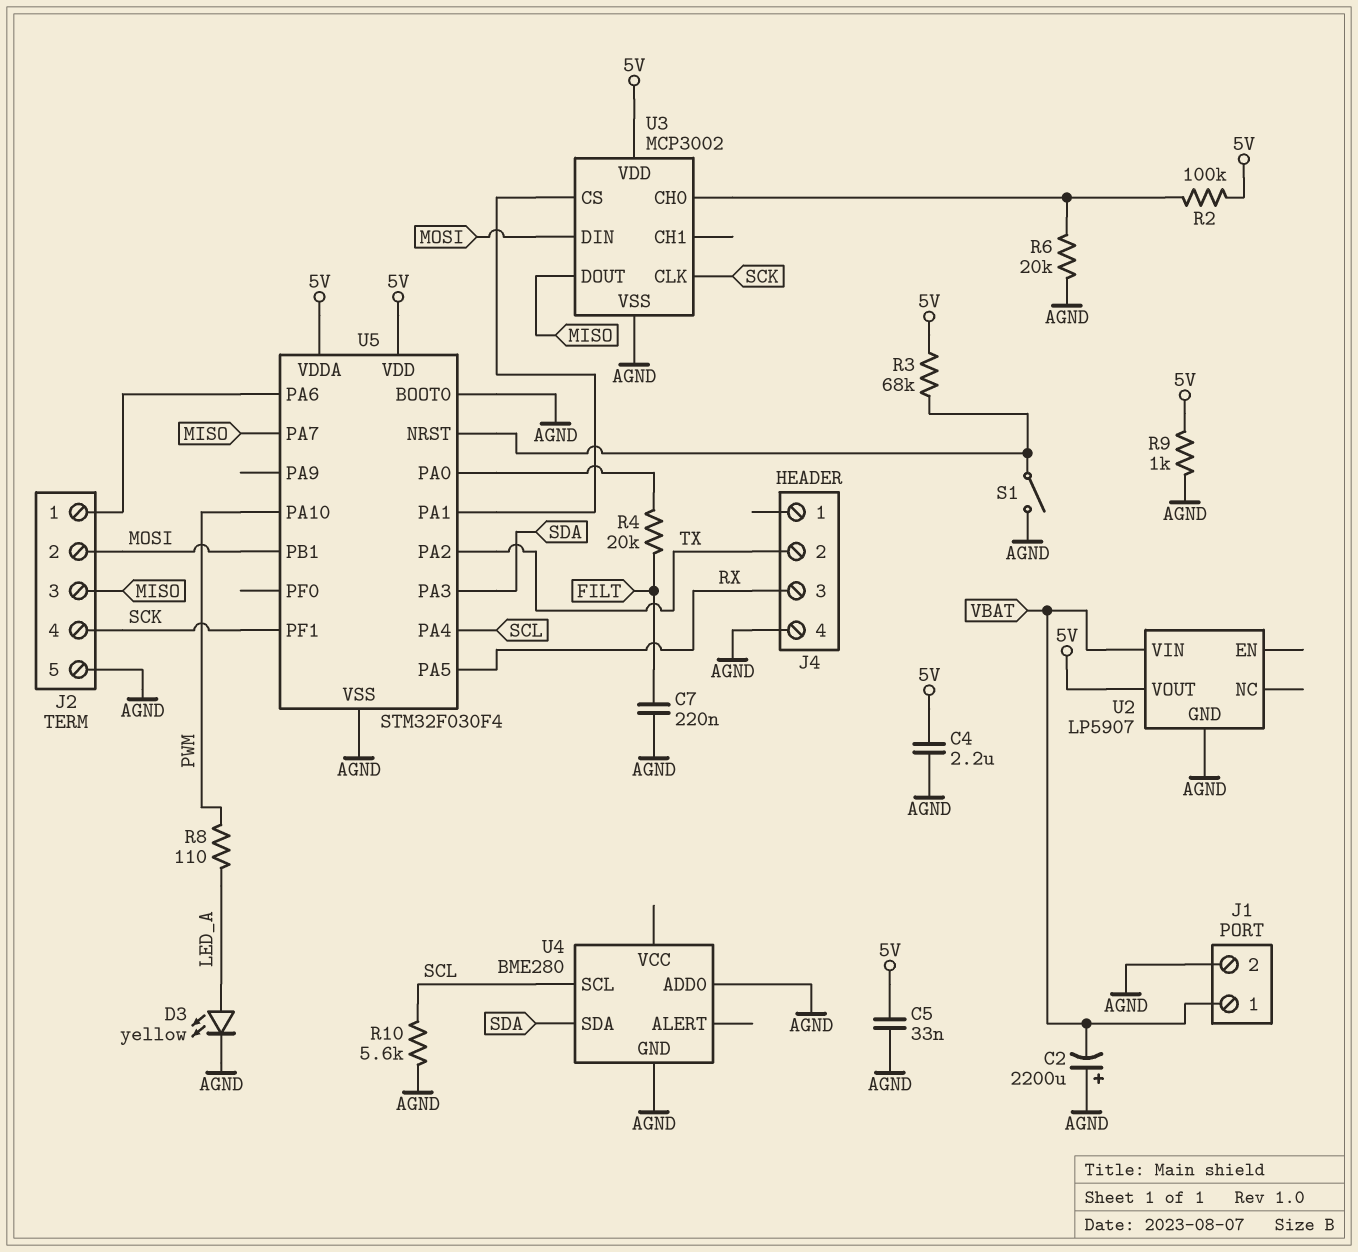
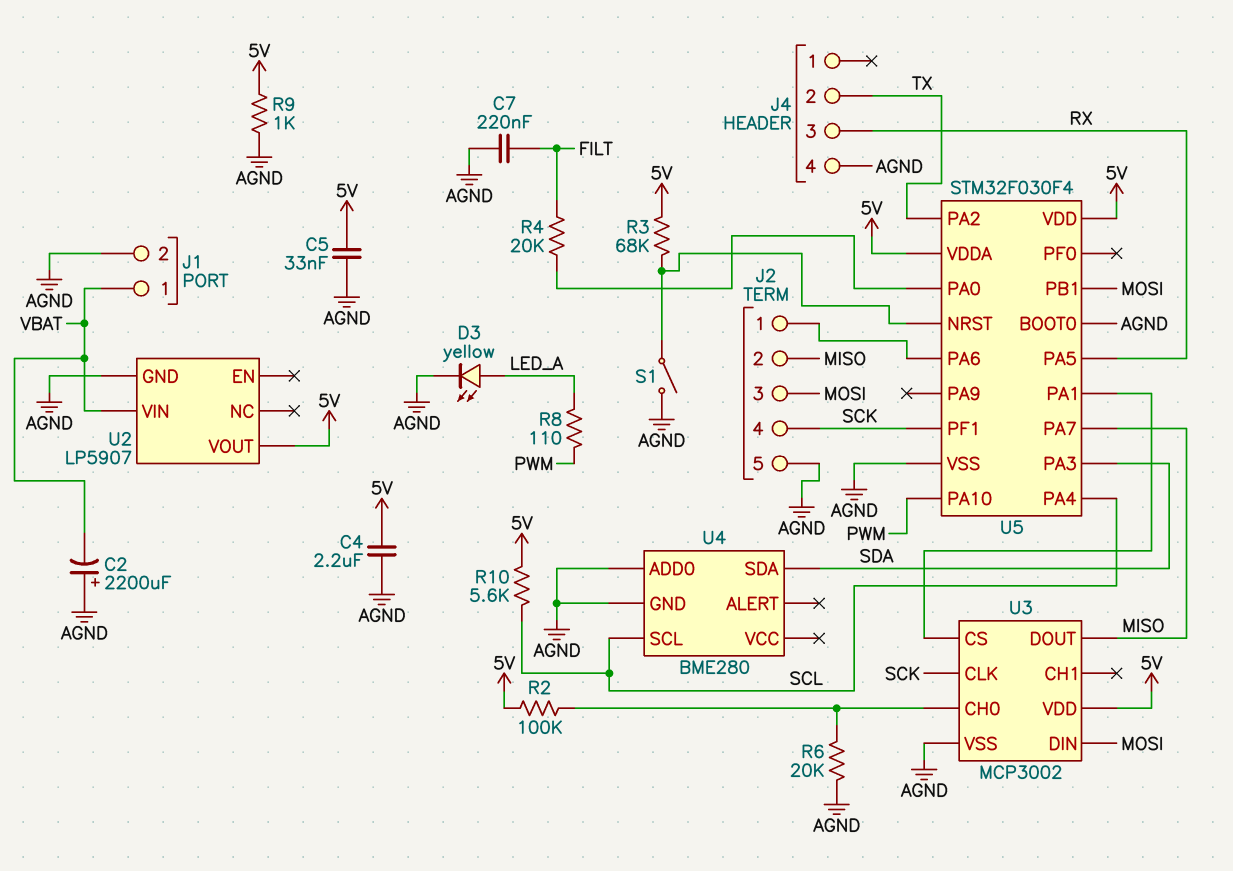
J2 pin 2: MOSI -> MISO
J2 pin 3: MISO -> MOSI
R10: 5.6k (AGND, SCL) -> 5.6k (5V, SCL)

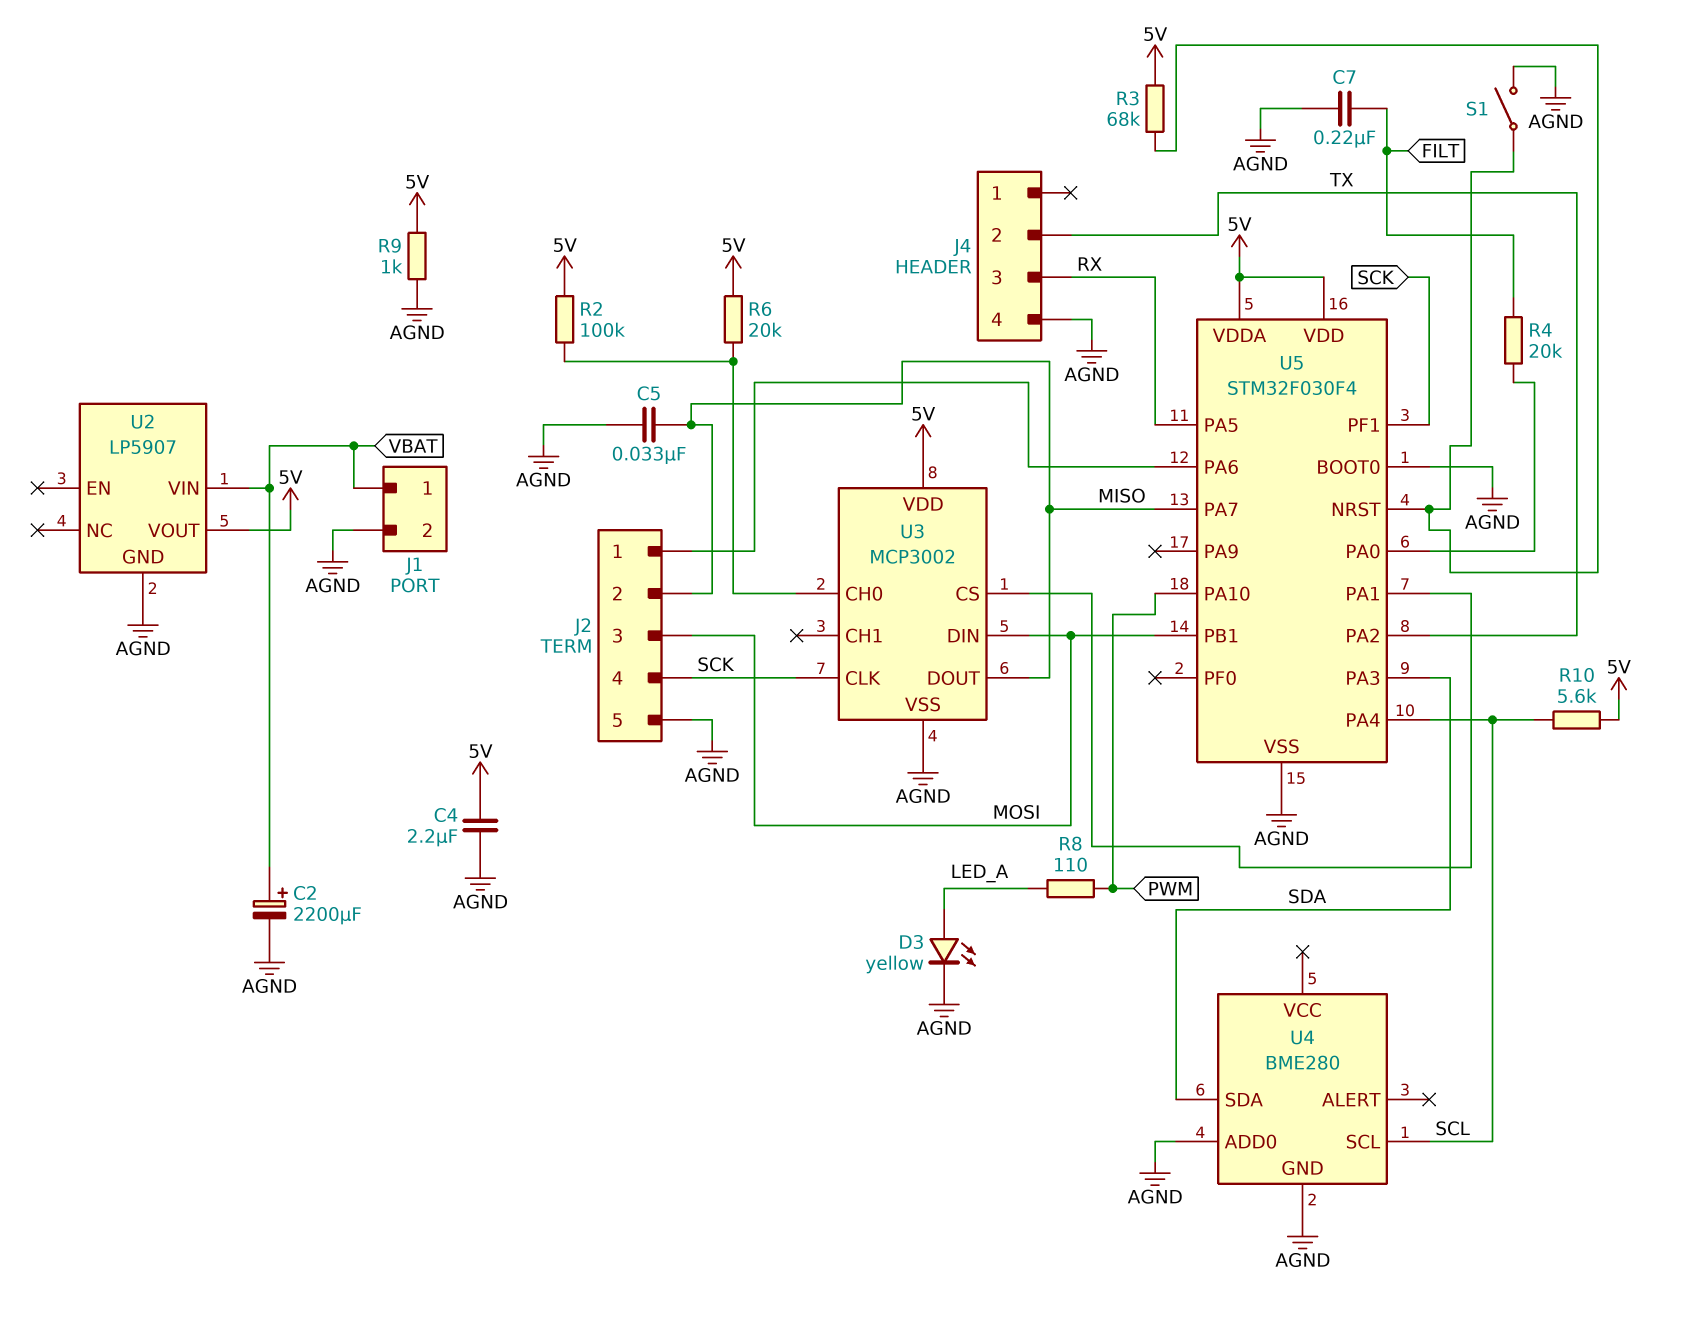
C2: 2200uF (plus AGND, minus VBAT) -> 2200uF (plus VBAT, minus AGND)
C5: 33nF (5V, AGND) -> 33nF (AGND, MISO)
R6: 20k (AGND, U3/CH0) -> 20k (5V, U3/CH0)

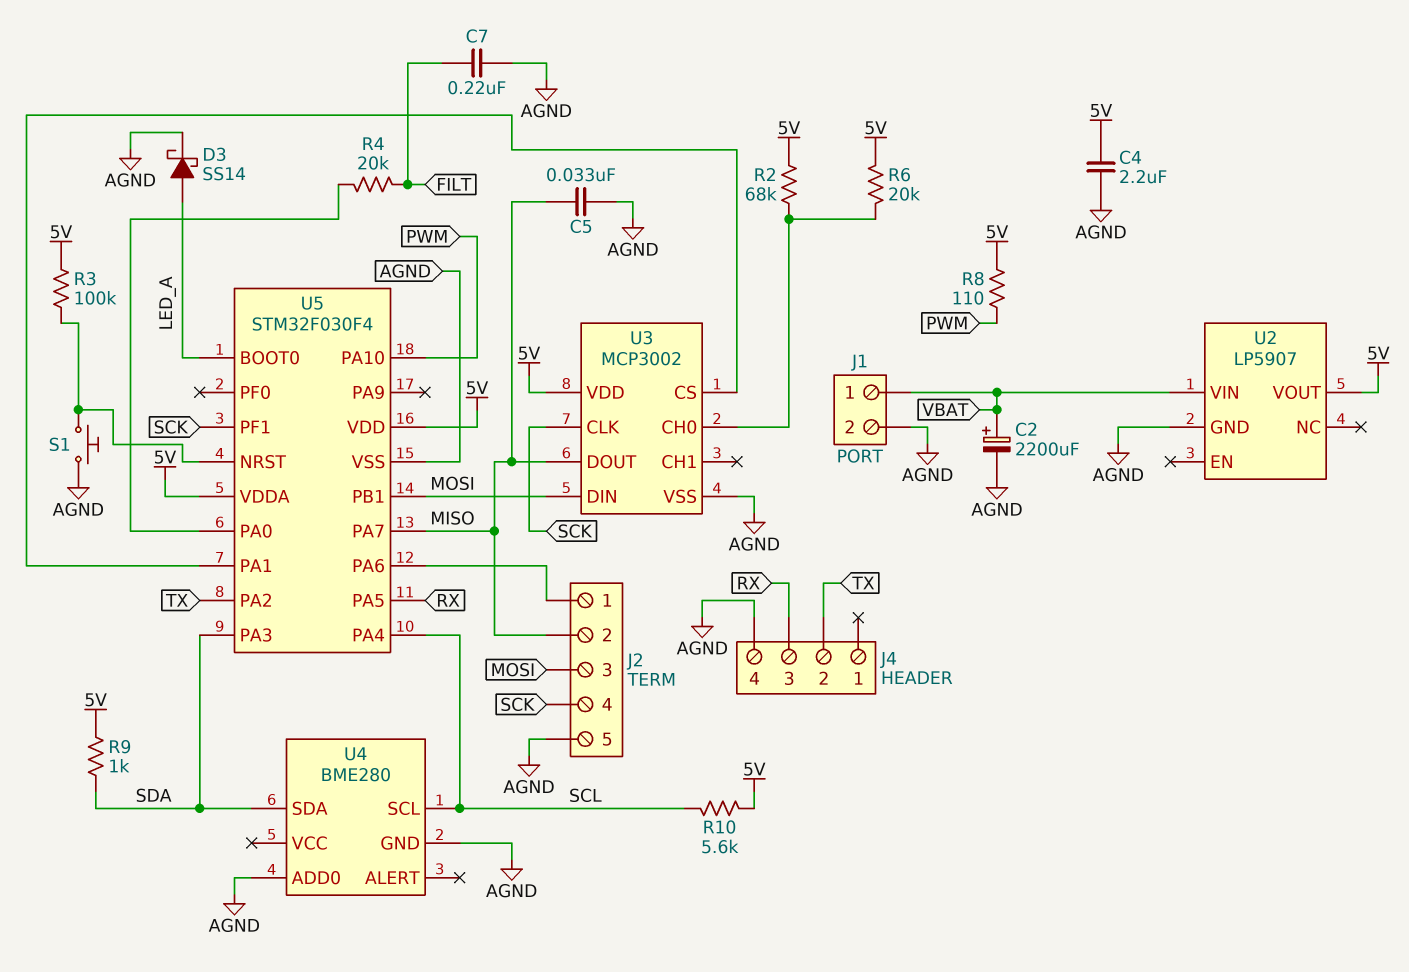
D3: LED yellow (A LED_A, K AGND) -> schottky SS14 (A LED_A, K AGND)
R2: 100k (5V, U3/CH0) -> 68k (5V, U3/CH0)
R3: 68k (5V, U5/NRST) -> 100k (5V, U5/NRST)
R8: 110 (LED_A, PWM) -> 110 (5V, PWM)
R9: 1k (5V, AGND) -> 1k (5V, SDA)
S1: switch (AGND, U5/NRST) -> button (AGND, U5/NRST)
U5 pin BOOT0: AGND -> LED_A

